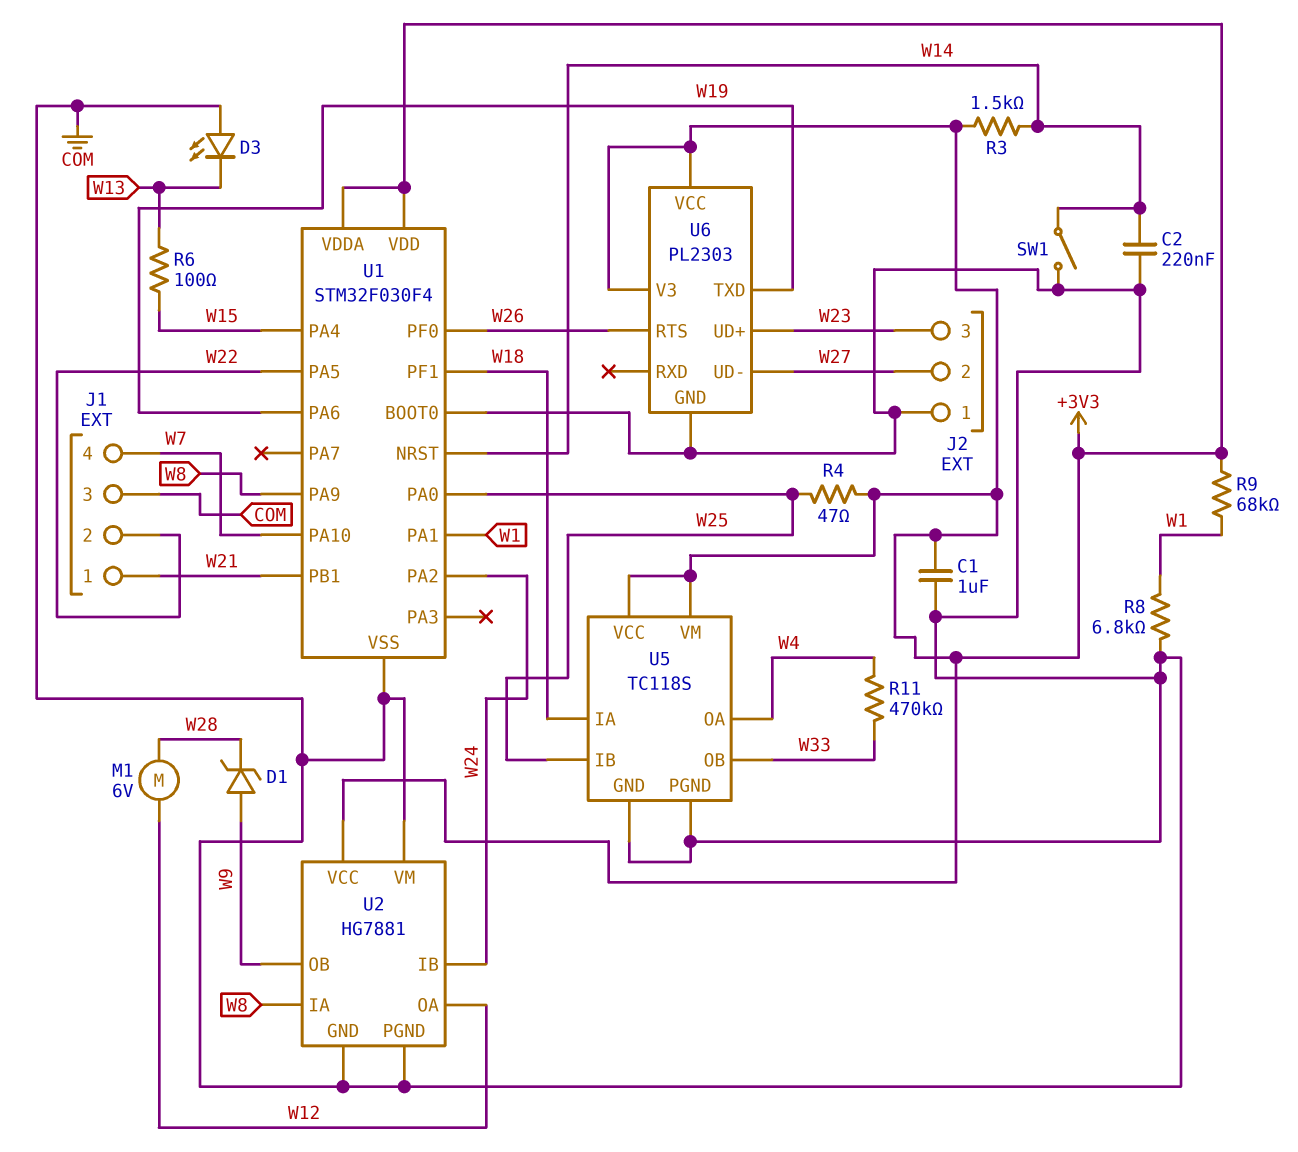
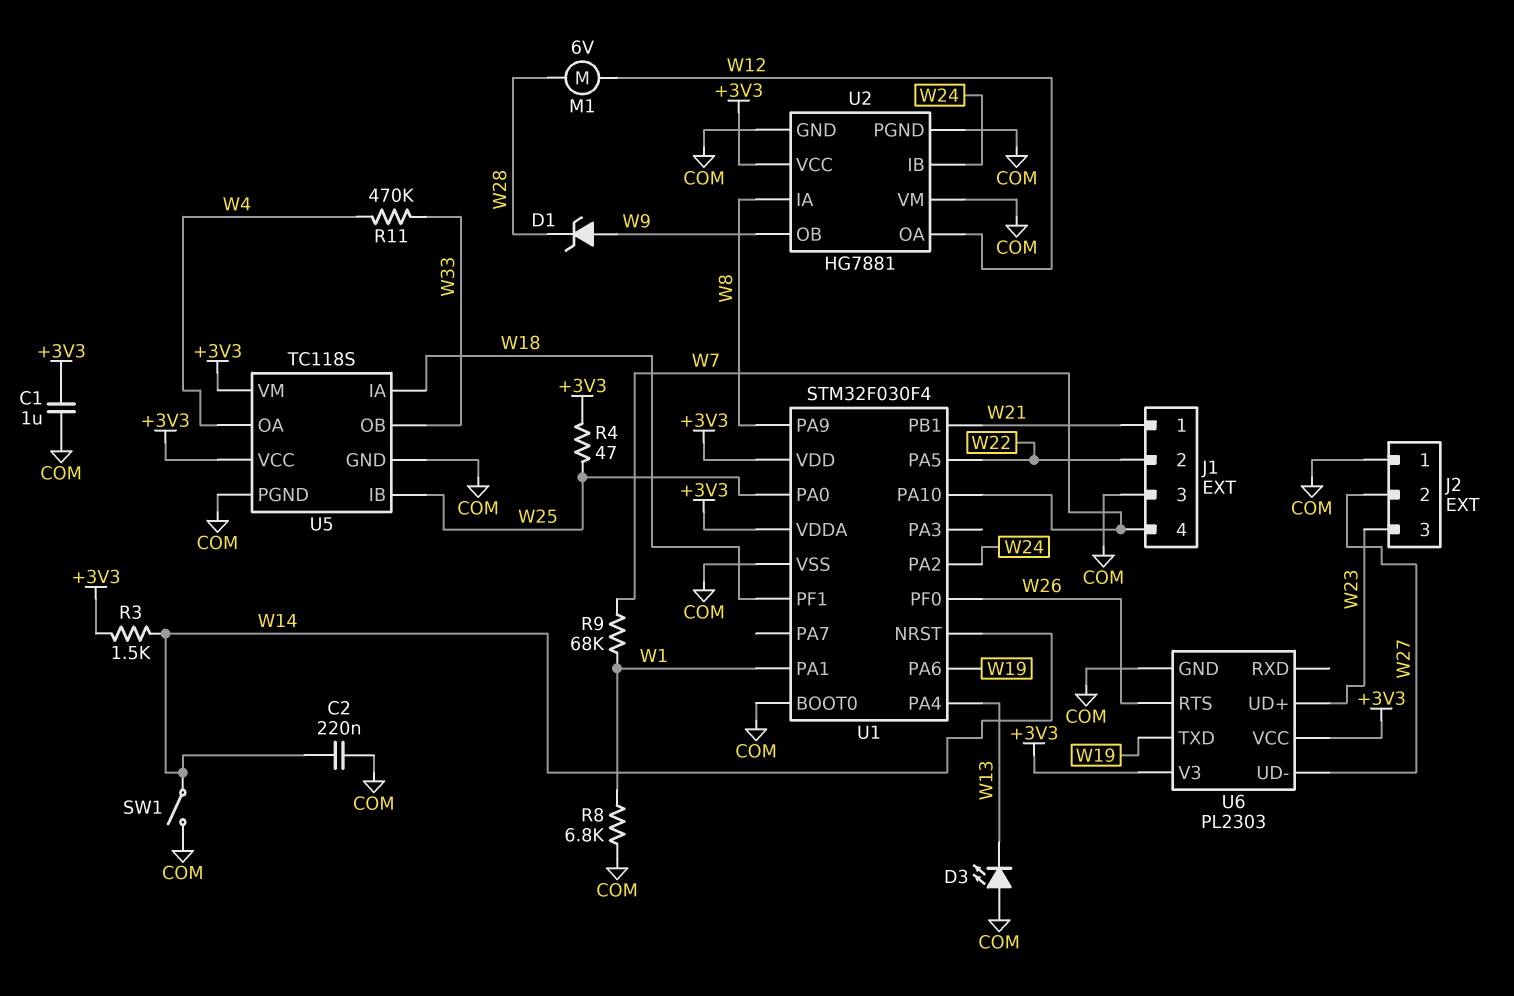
R6: 100 (W13, W15) -> none
R9: 68k (+3V3, W1) -> 68k (W1, W7)
U1 pin PA4: W15 -> W13

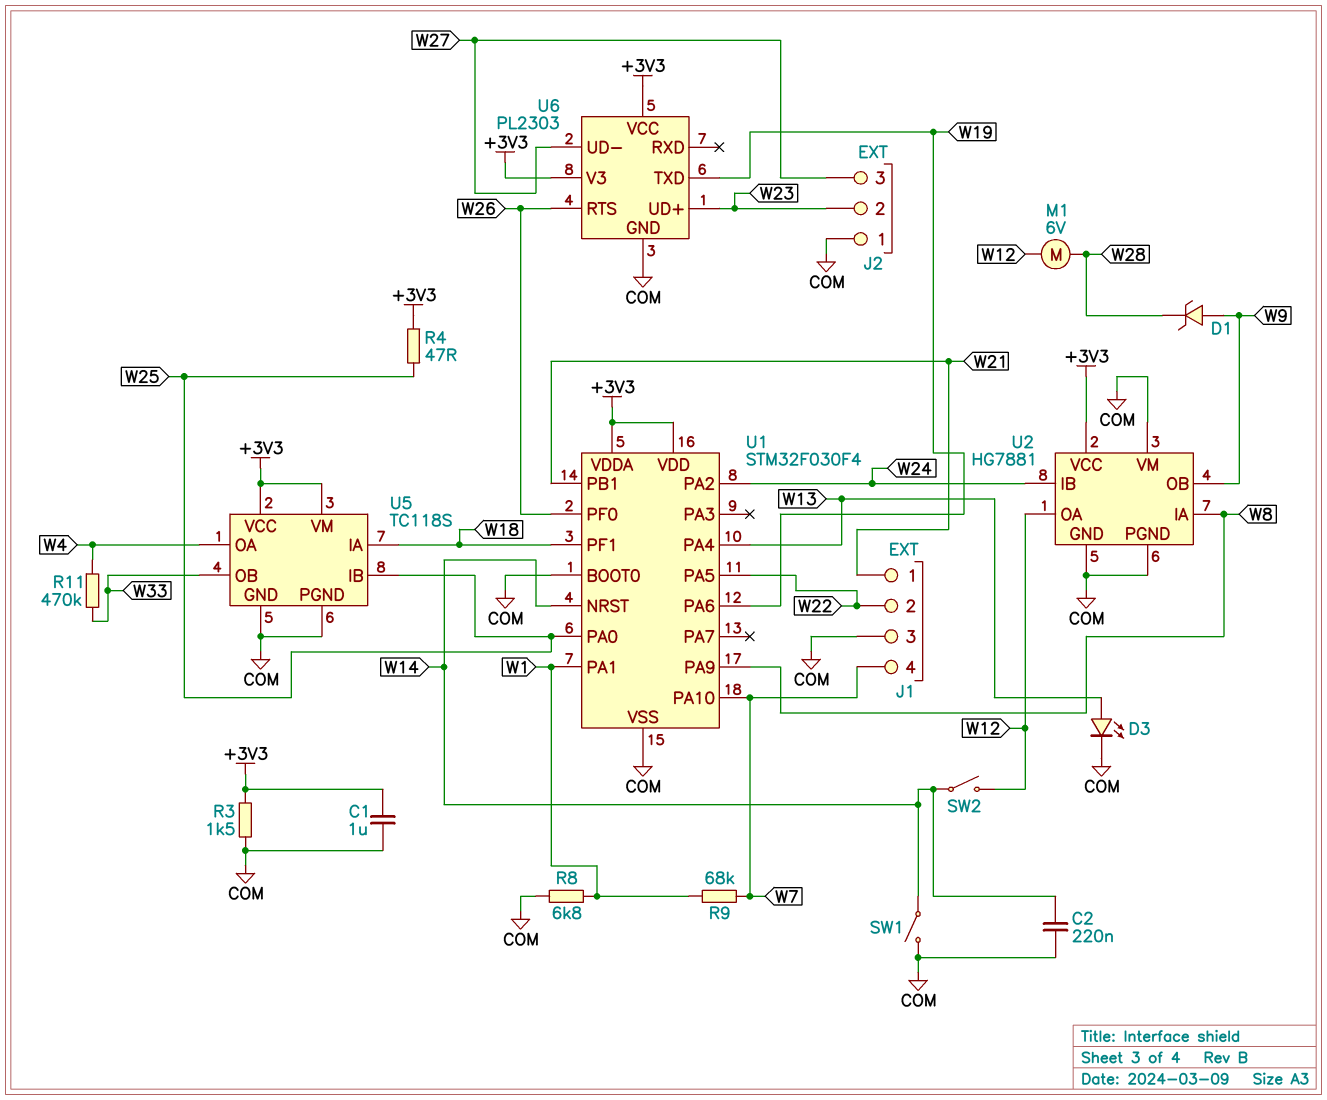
D3: LED (A COM, K W13) -> LED (A W13, K COM)
J2 pin 2: W27 -> W23
J2 pin 3: W23 -> W27
R3: 1.5k (+3V3, W14) -> 1.5k (+3V3, COM)
SW2: none -> switch (W12, W14)

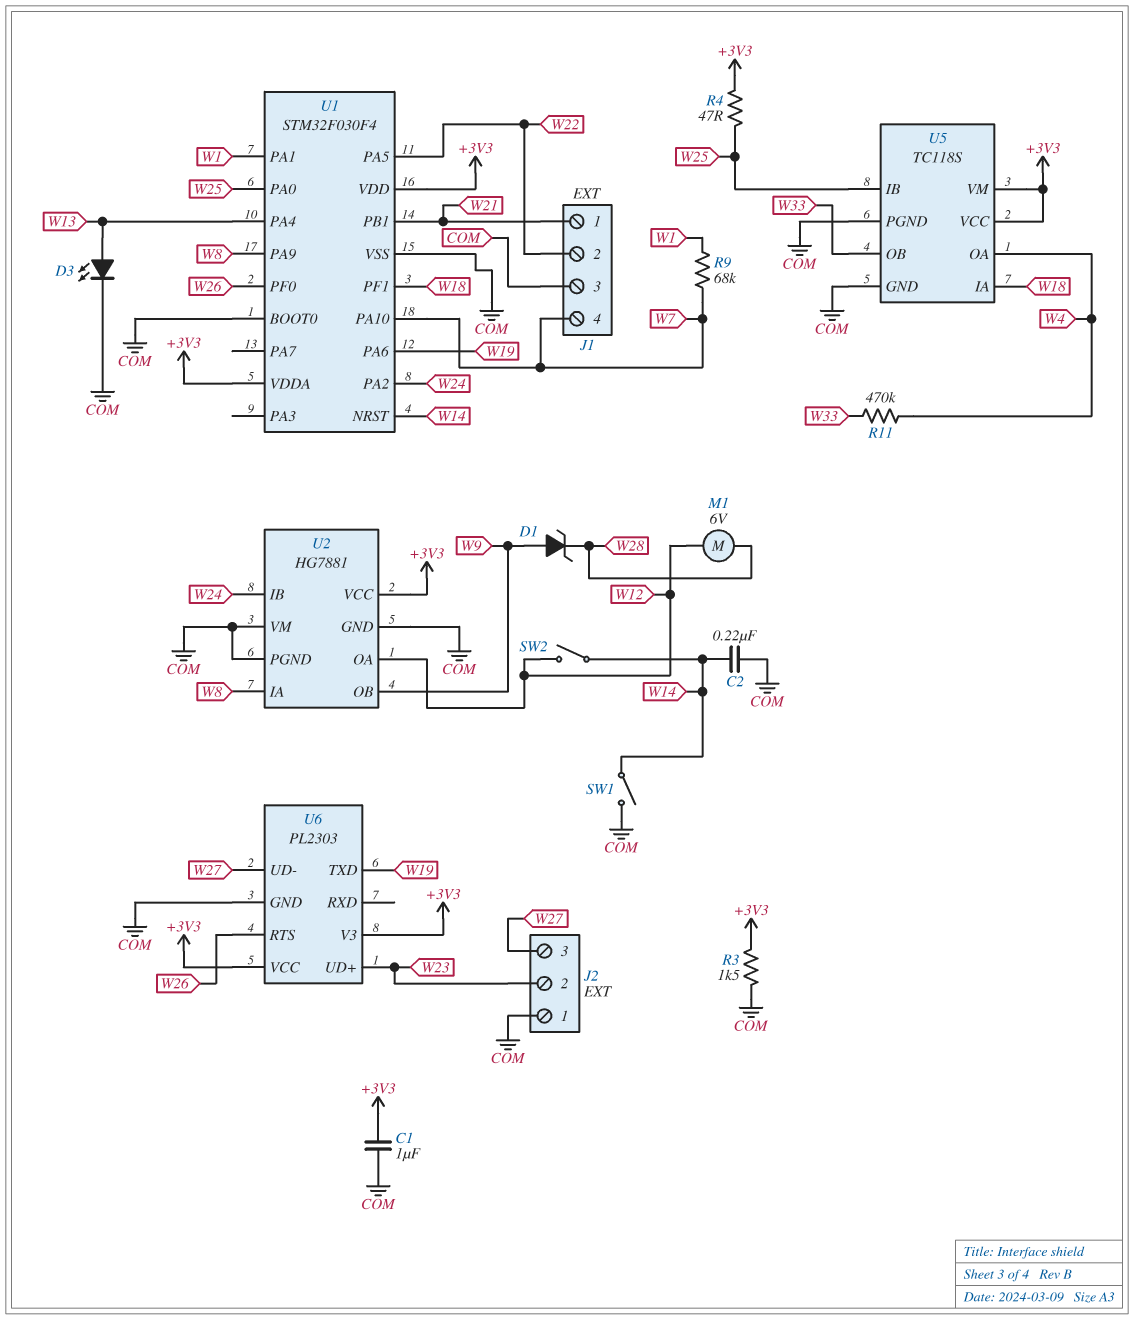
R8: 6.8k (COM, W1) -> none

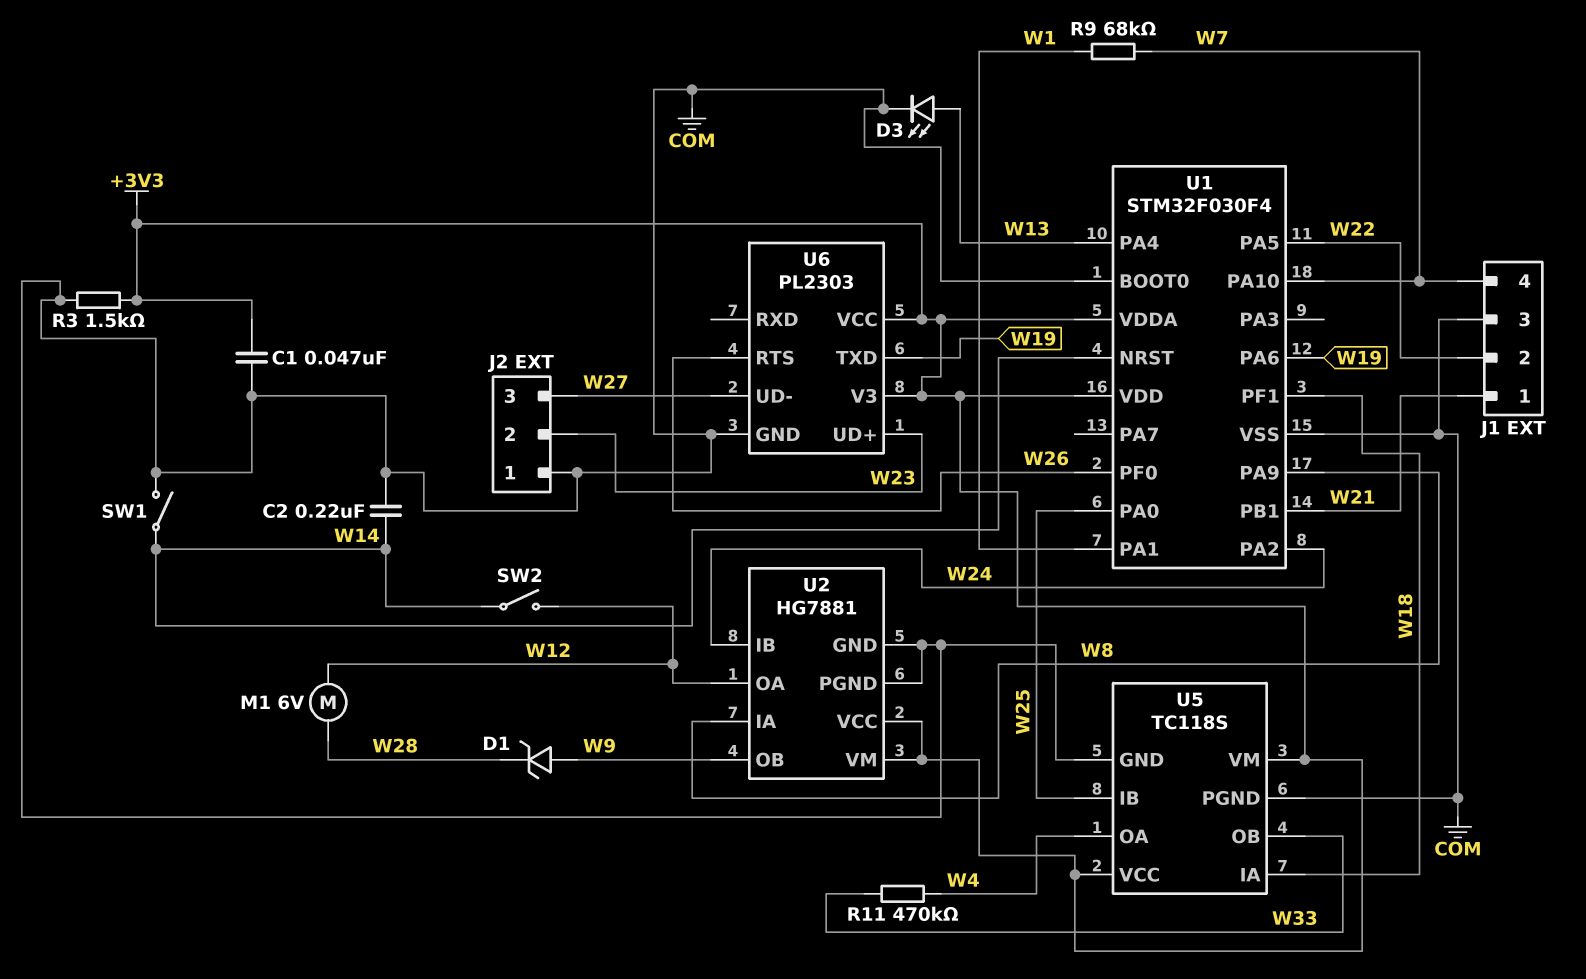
C1: 1uF (+3V3, COM) -> 47nF (+3V3, COM)
R4: 47 (+3V3, W25) -> none
U2 pin VM: COM -> +3V3

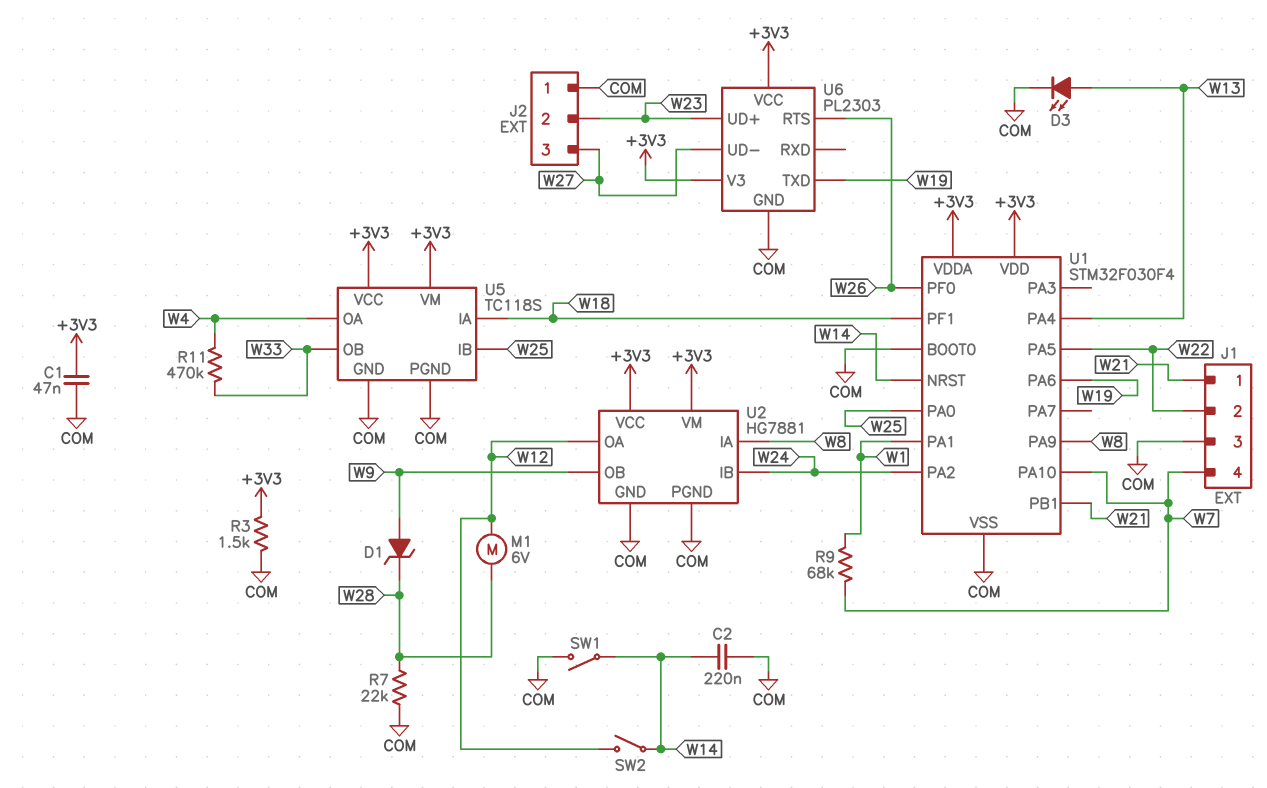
R7: none -> 22k (COM, W28)

